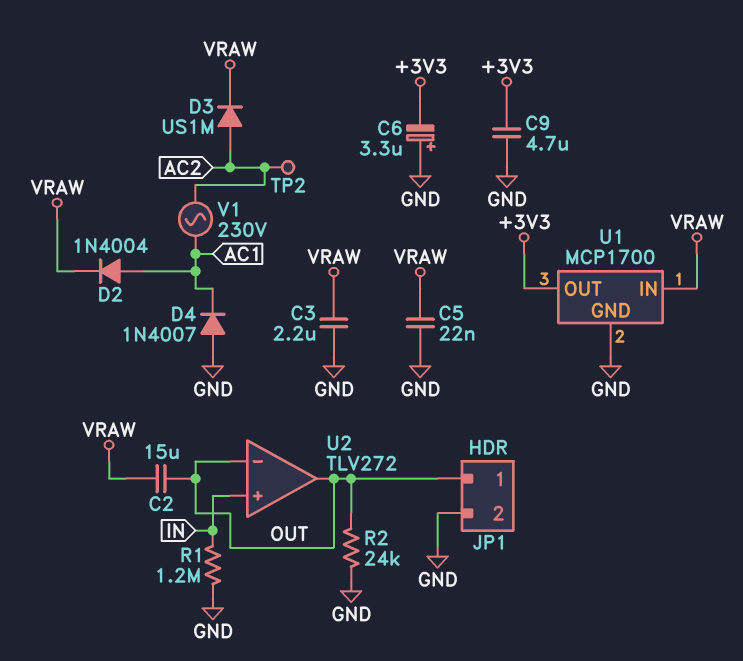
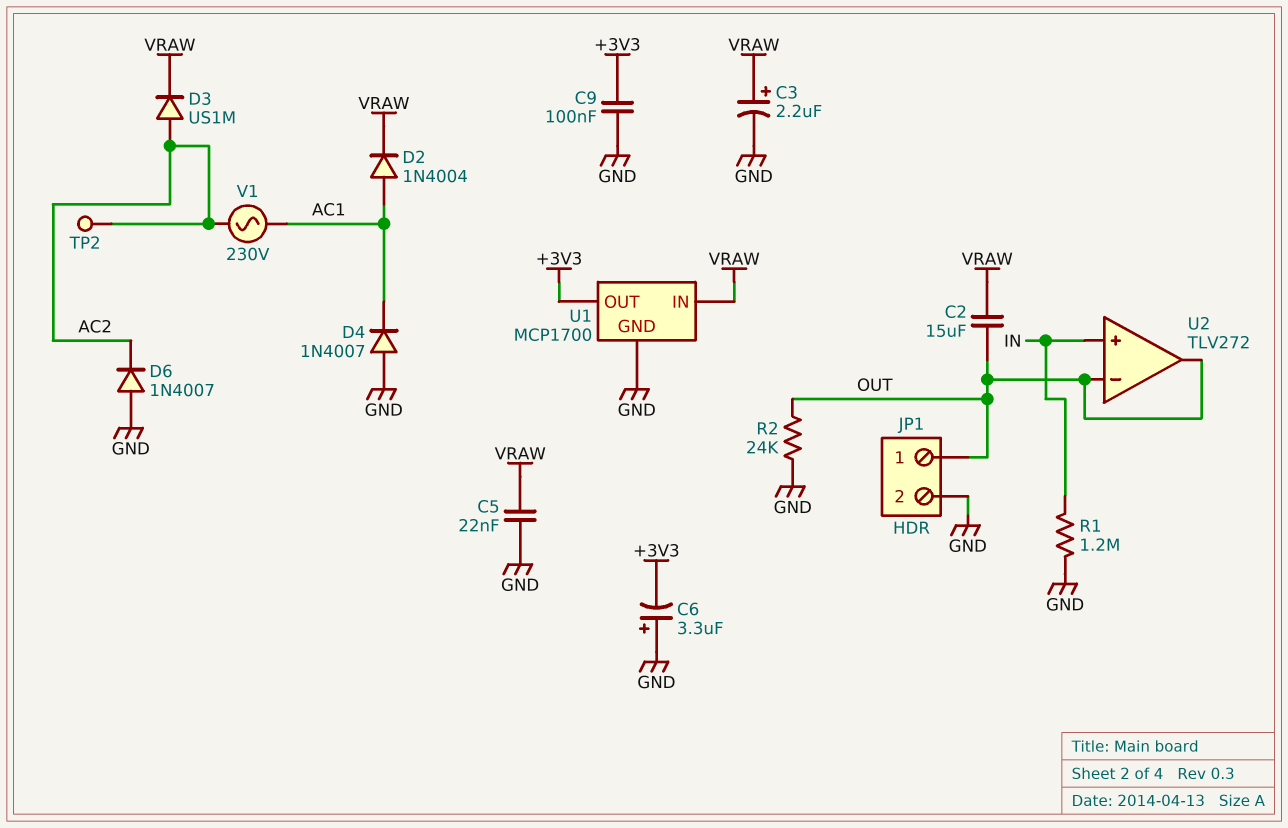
C3: 2.2uF (GND, VRAW) -> 2.2uF (plus VRAW, minus GND)
C9: 4.7uF (+3V3, GND) -> 100nF (+3V3, GND)
D6: none -> diode 1N4007 (A GND, K AC2)

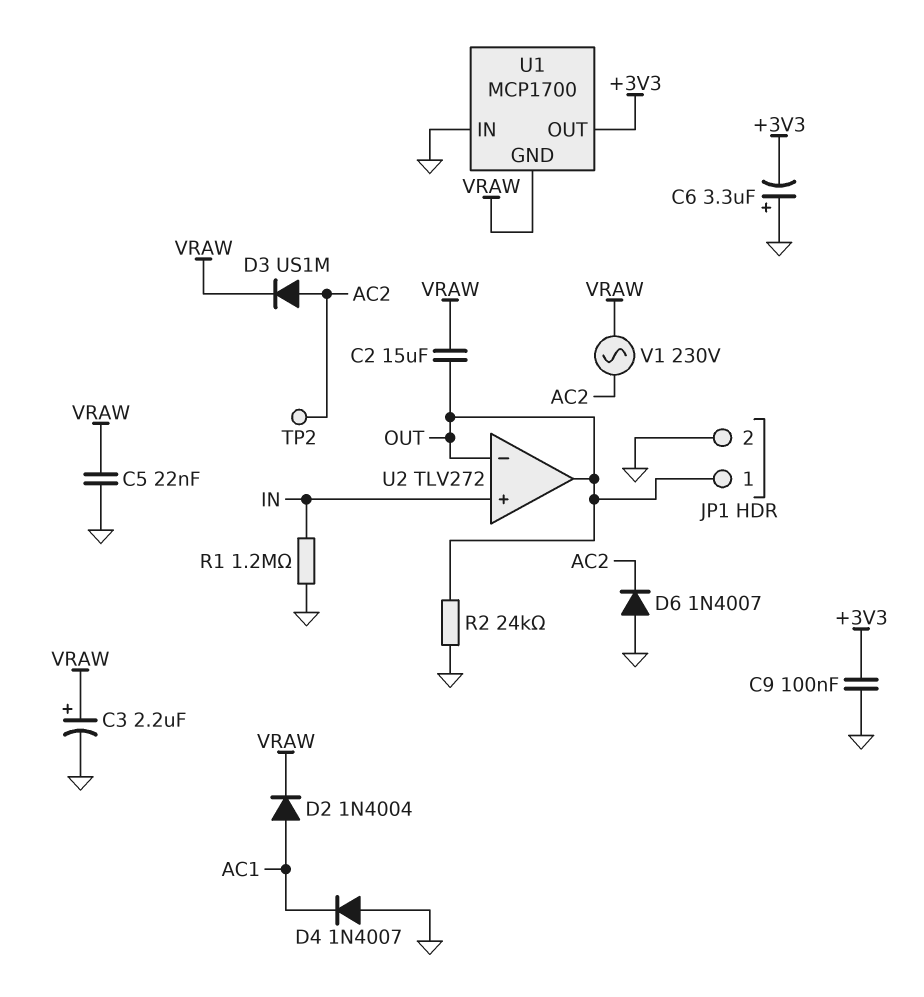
U1 pin GND: GND -> VRAW
U1 pin IN: VRAW -> GND
V1: AC 230V (AC1, AC2) -> AC 230V (AC2, VRAW)

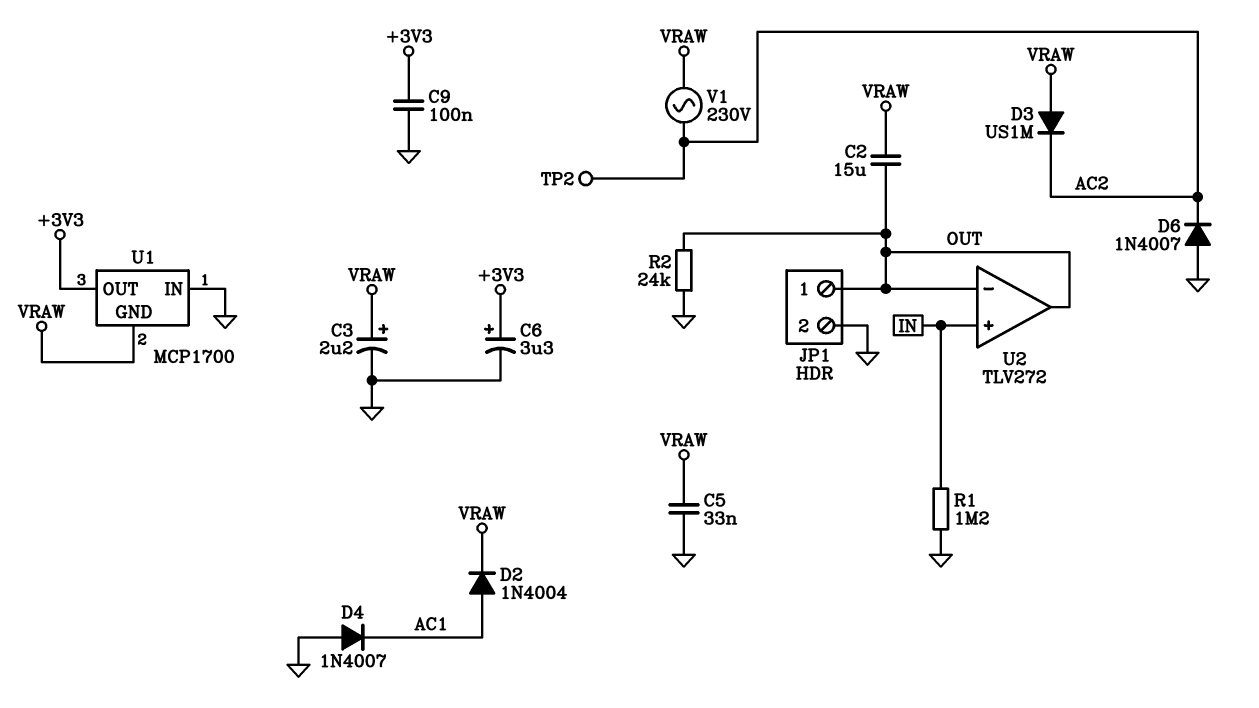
C5: 22nF (GND, VRAW) -> 33nF (GND, VRAW)
C6: 3.3uF (plus GND, minus +3V3) -> 3.3uF (plus +3V3, minus GND)
D3: diode US1M (A AC2, K VRAW) -> diode US1M (A VRAW, K AC2)

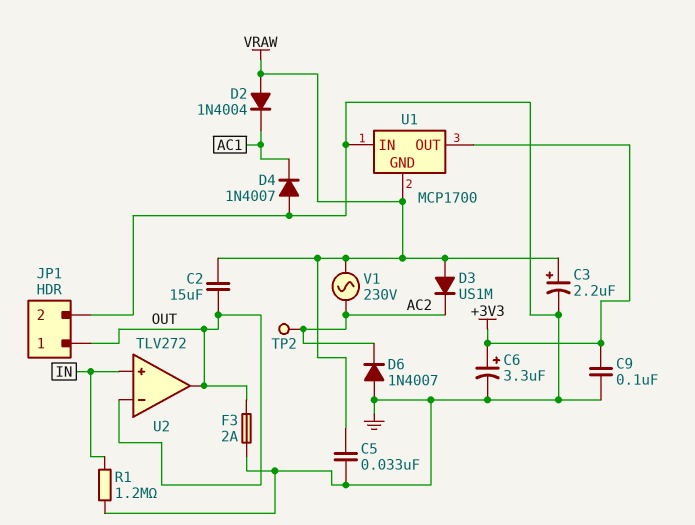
D2: diode 1N4004 (A AC1, K VRAW) -> diode 1N4004 (A VRAW, K AC1)
F3: none -> 2A (GND, OUT)
R2: 24k (GND, OUT) -> none

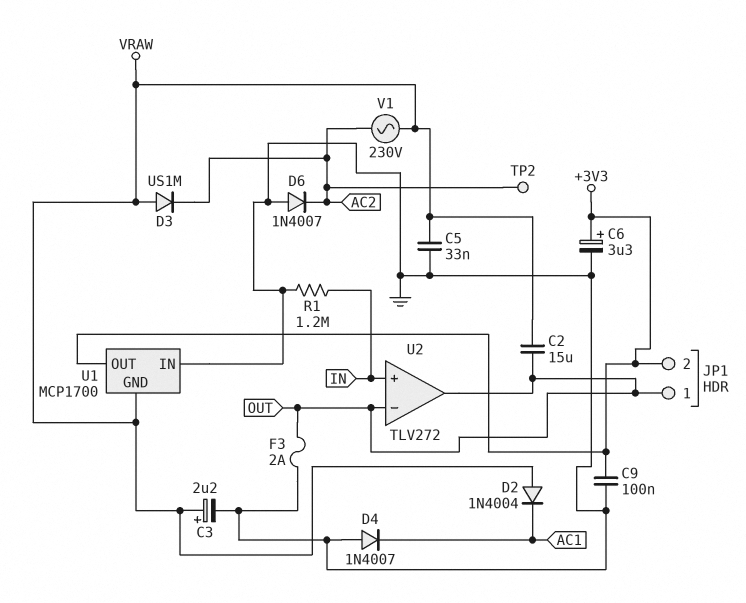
JP1 pin 2: GND -> +3V3

